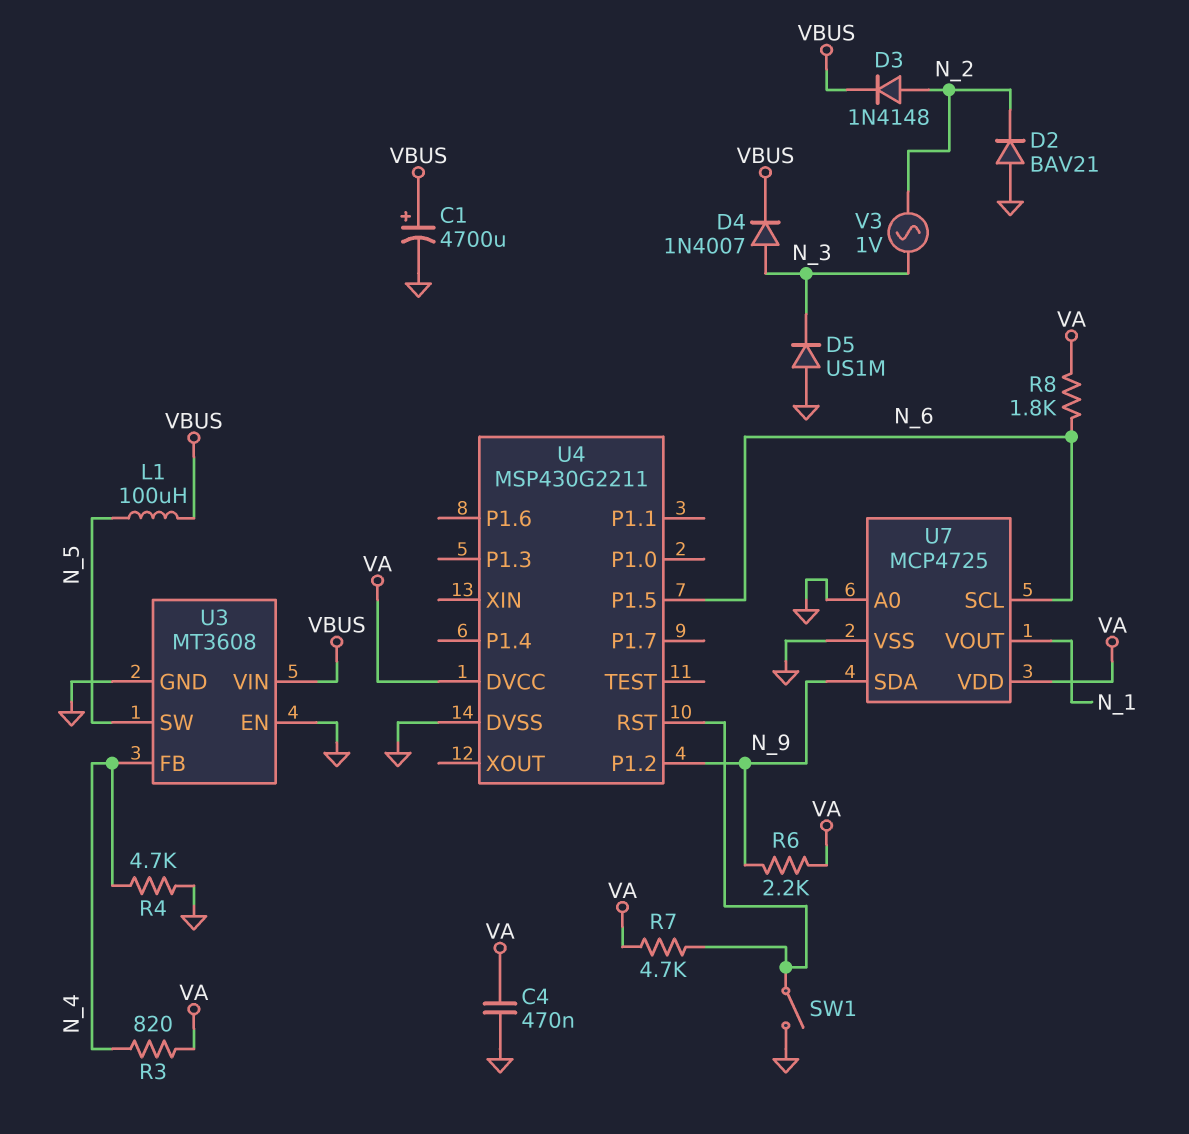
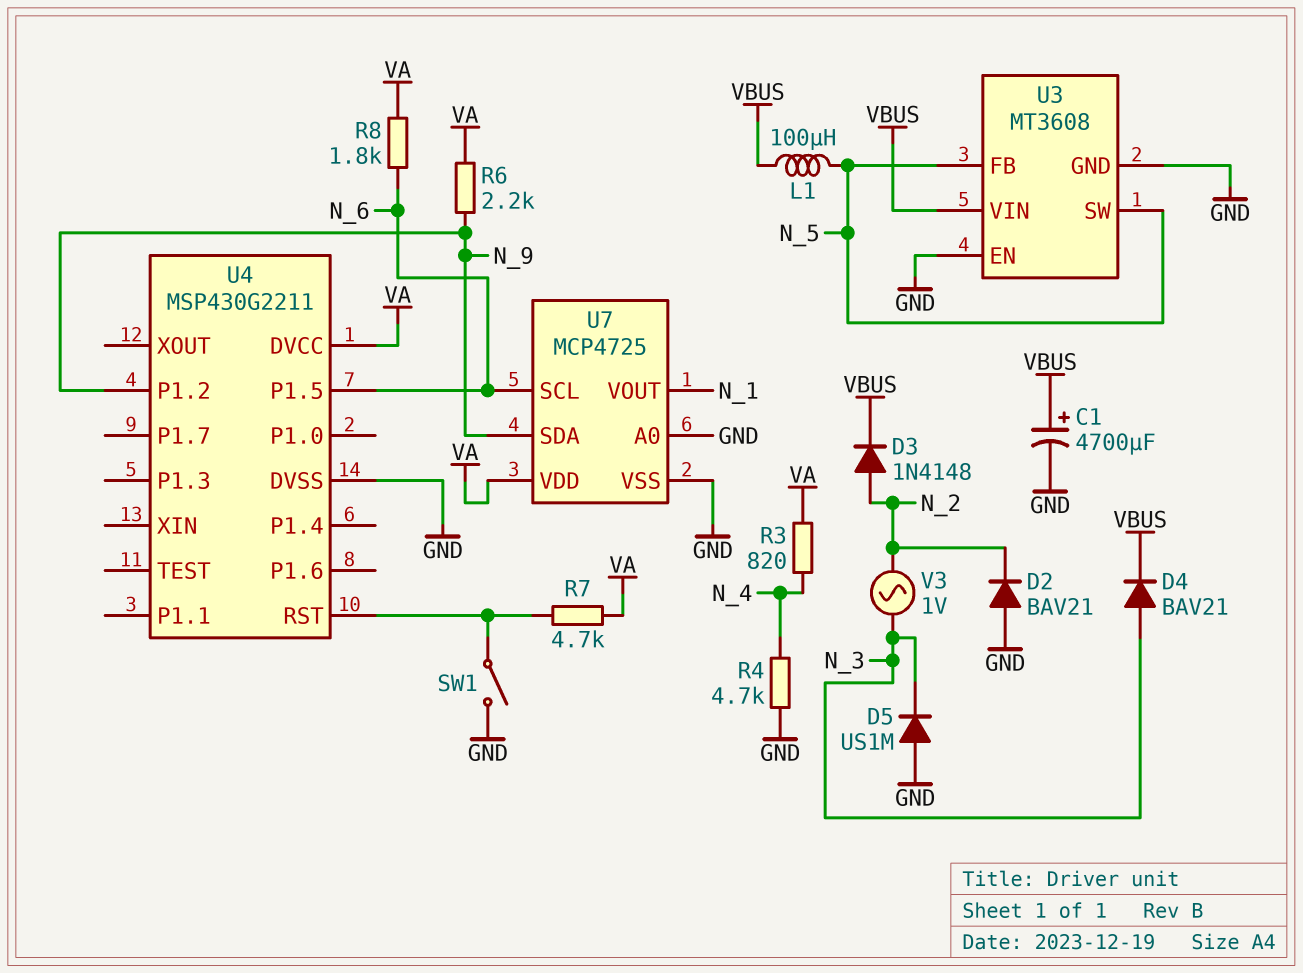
C4: 470nF (GND, VA) -> none
D4: diode 1N4007 (A N_3, K VBUS) -> diode BAV21 (A N_3, K VBUS)
U3 pin FB: N_4 -> N_5

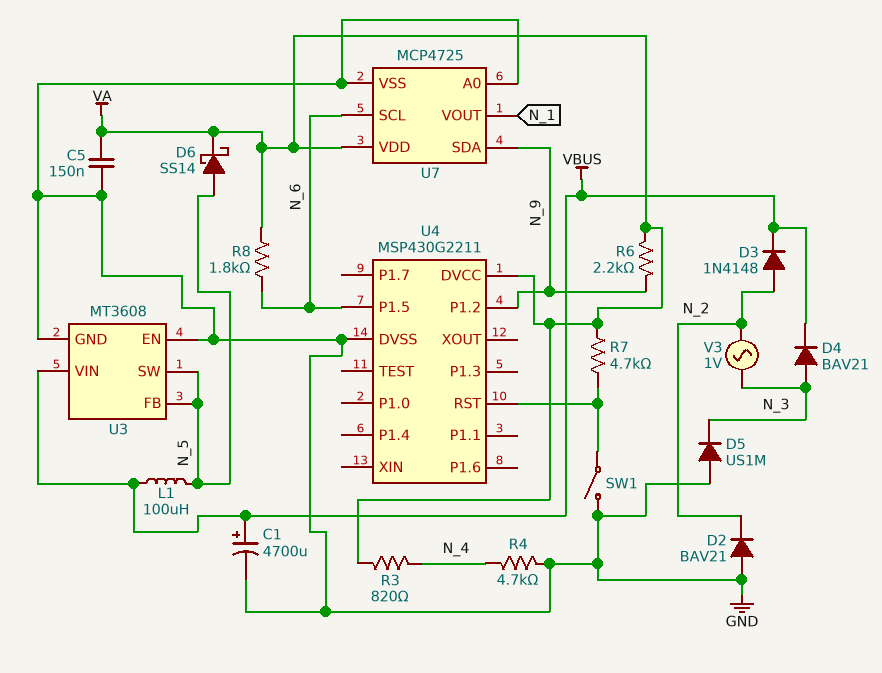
C5: none -> 150nF (GND, VA)
D6: none -> schottky SS14 (A N_5, K VA)

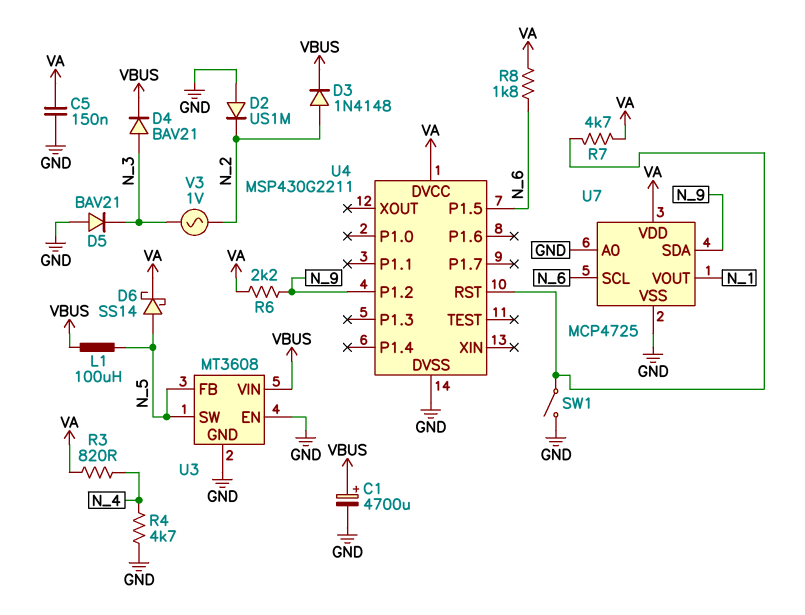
D2: diode BAV21 (A GND, K N_2) -> diode US1M (A GND, K N_2)
D5: diode US1M (A GND, K N_3) -> diode BAV21 (A GND, K N_3)

